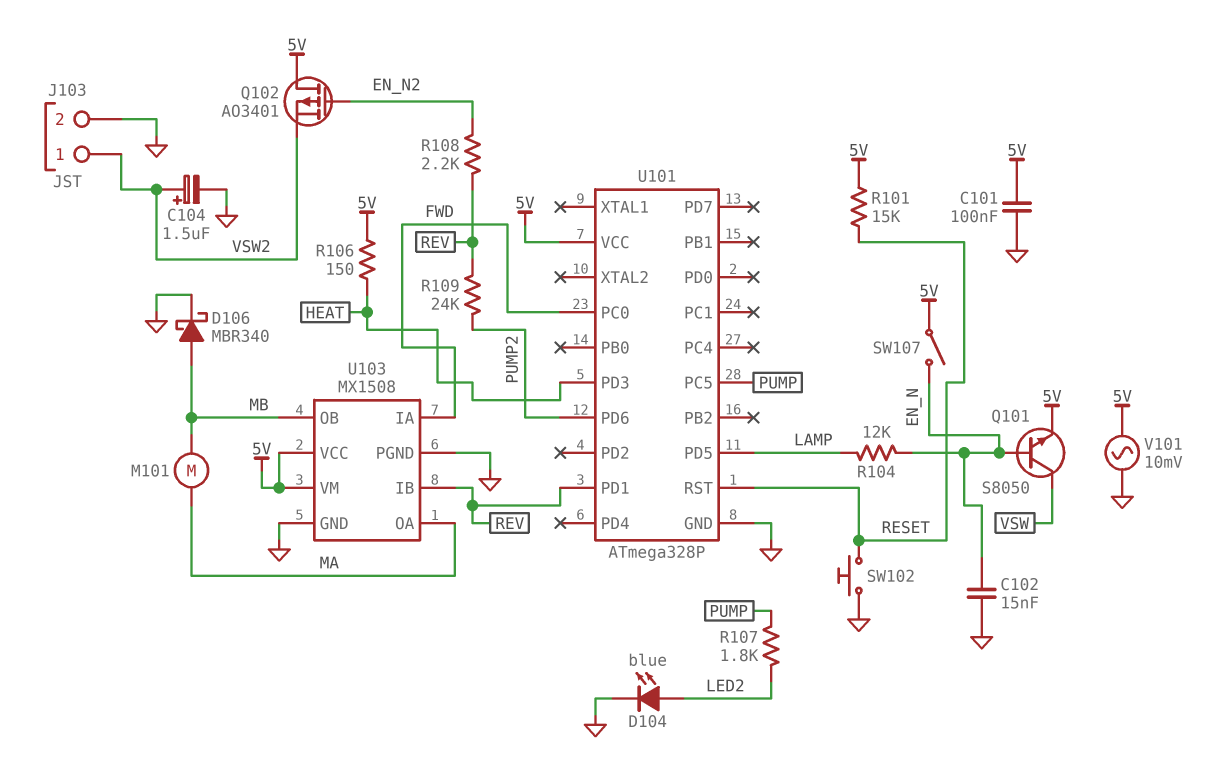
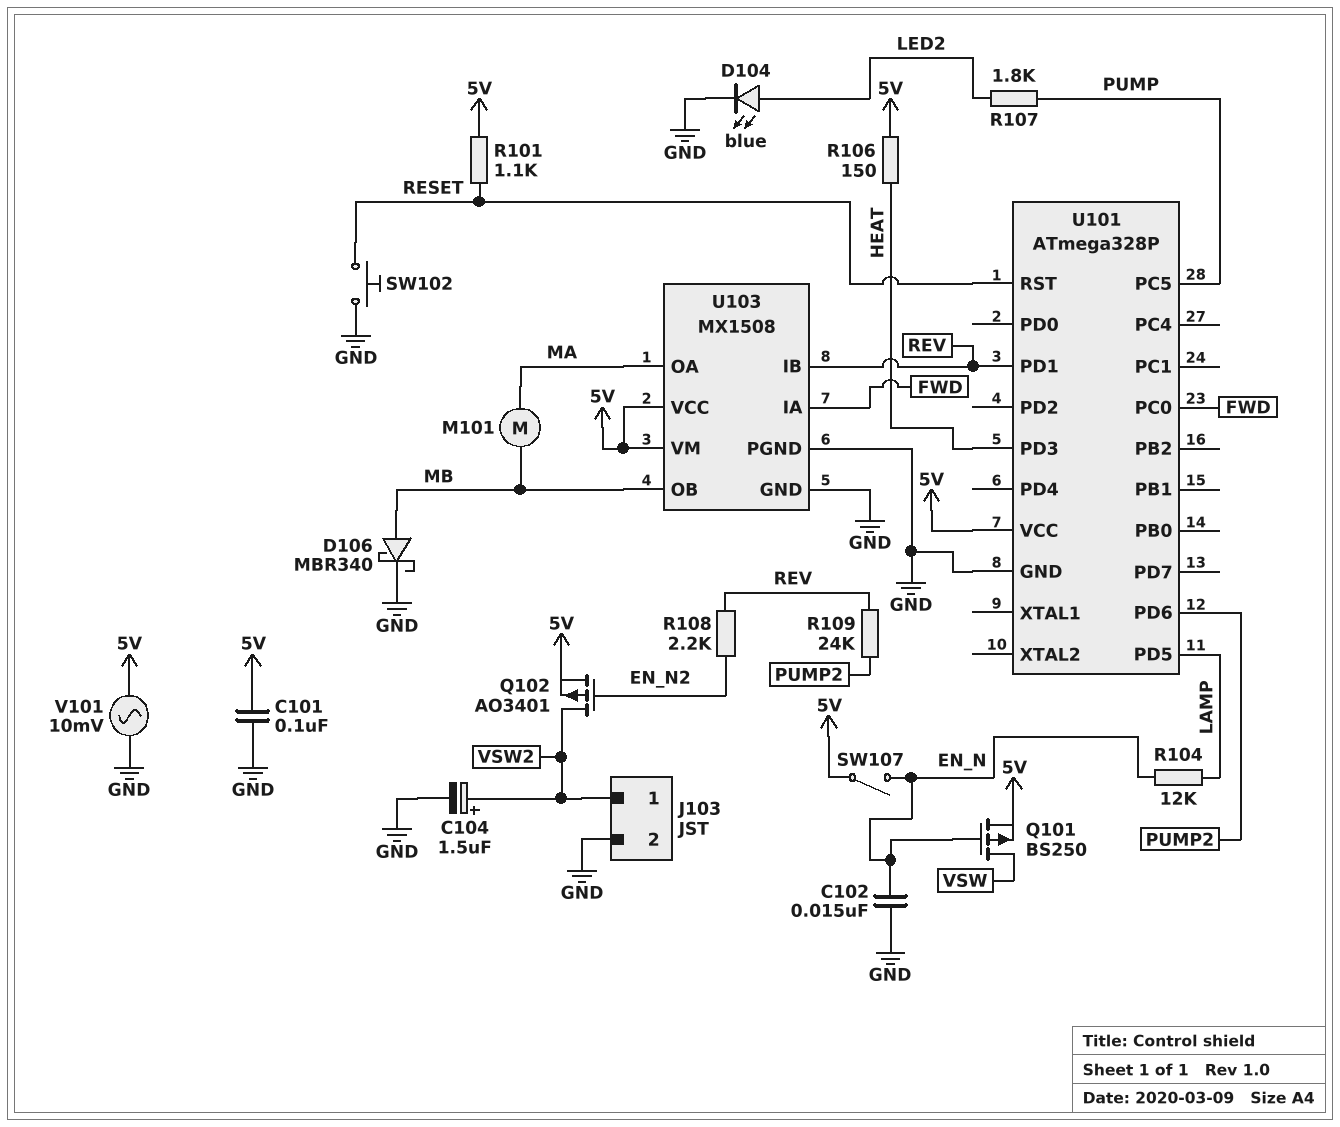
Q101: NPN S8050 (B EN_N, C VSW, E 5V) -> PMOS BS250 (G EN_N, D VSW, S 5V)
Q102: PMOS AO3401 (G EN_N2, D 5V, S VSW2) -> PMOS AO3401 (G EN_N2, D VSW2, S 5V)
R101: 15k (5V, RESET) -> 1.1k (5V, RESET)

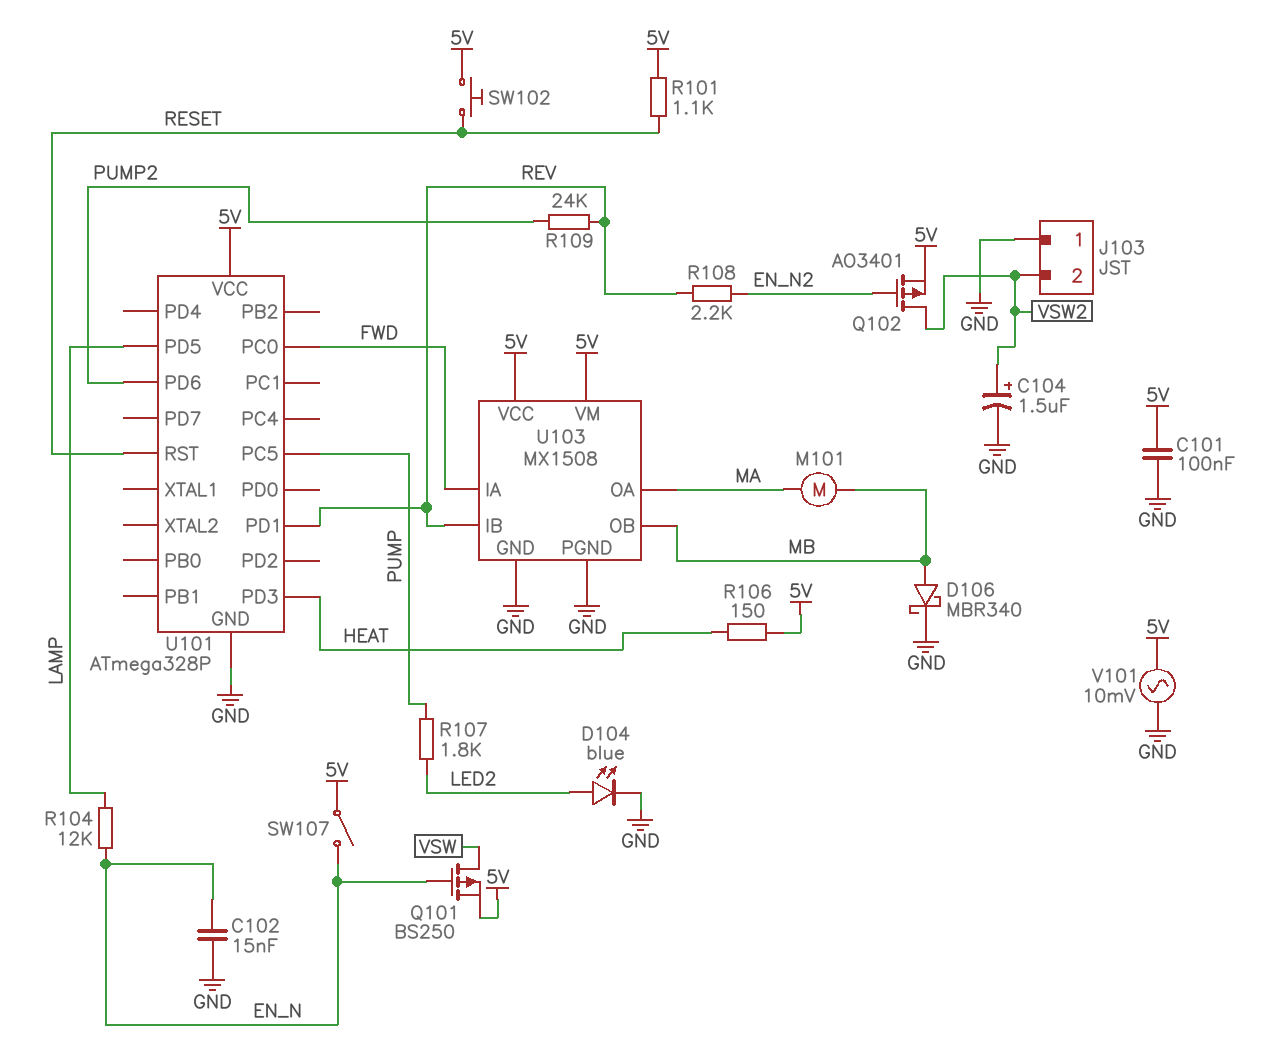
J103 pin 1: VSW2 -> GND
J103 pin 2: GND -> VSW2
SW102: button (GND, RESET) -> button (5V, RESET)

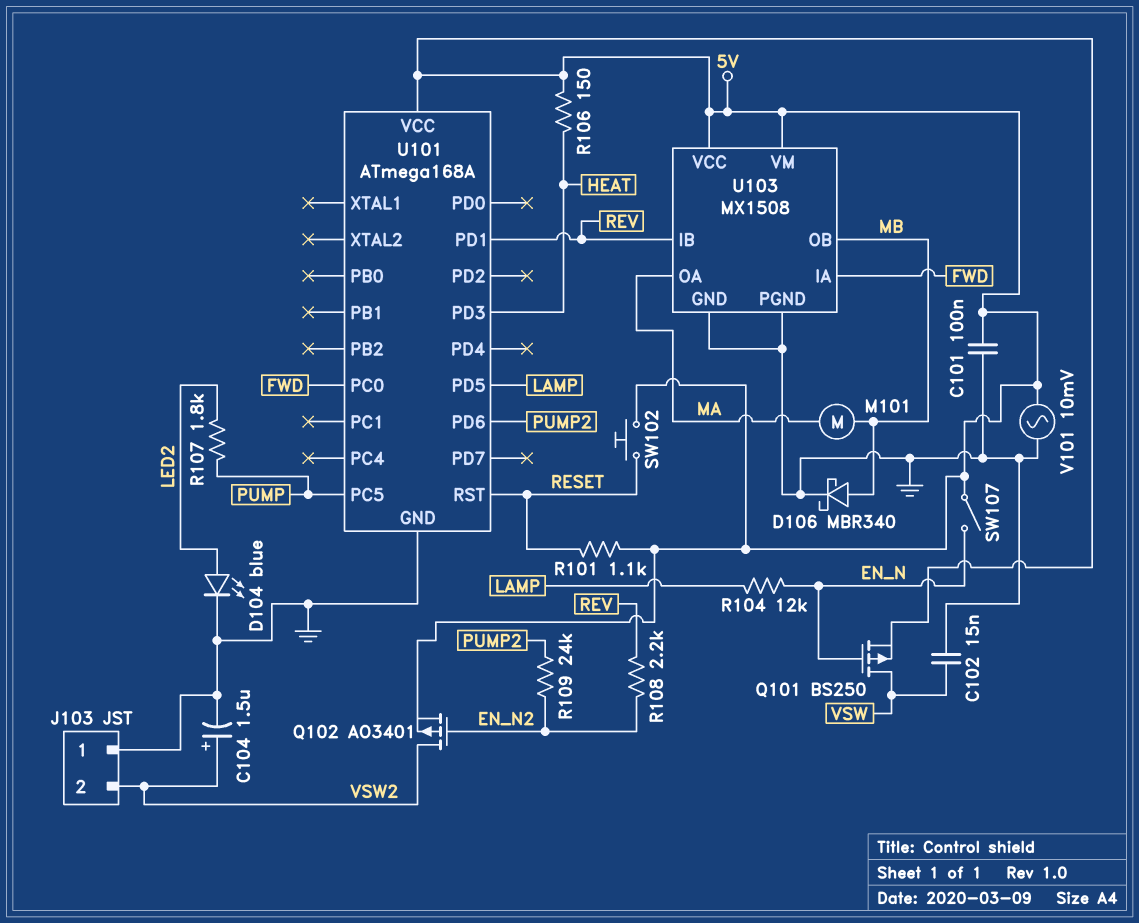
C102: 15nF (EN_N, GND) -> 15nF (GND, VSW)
R109: 24k (PUMP2, REV) -> 24k (EN_N2, PUMP2)
U101: ATmega328P -> ATmega168A

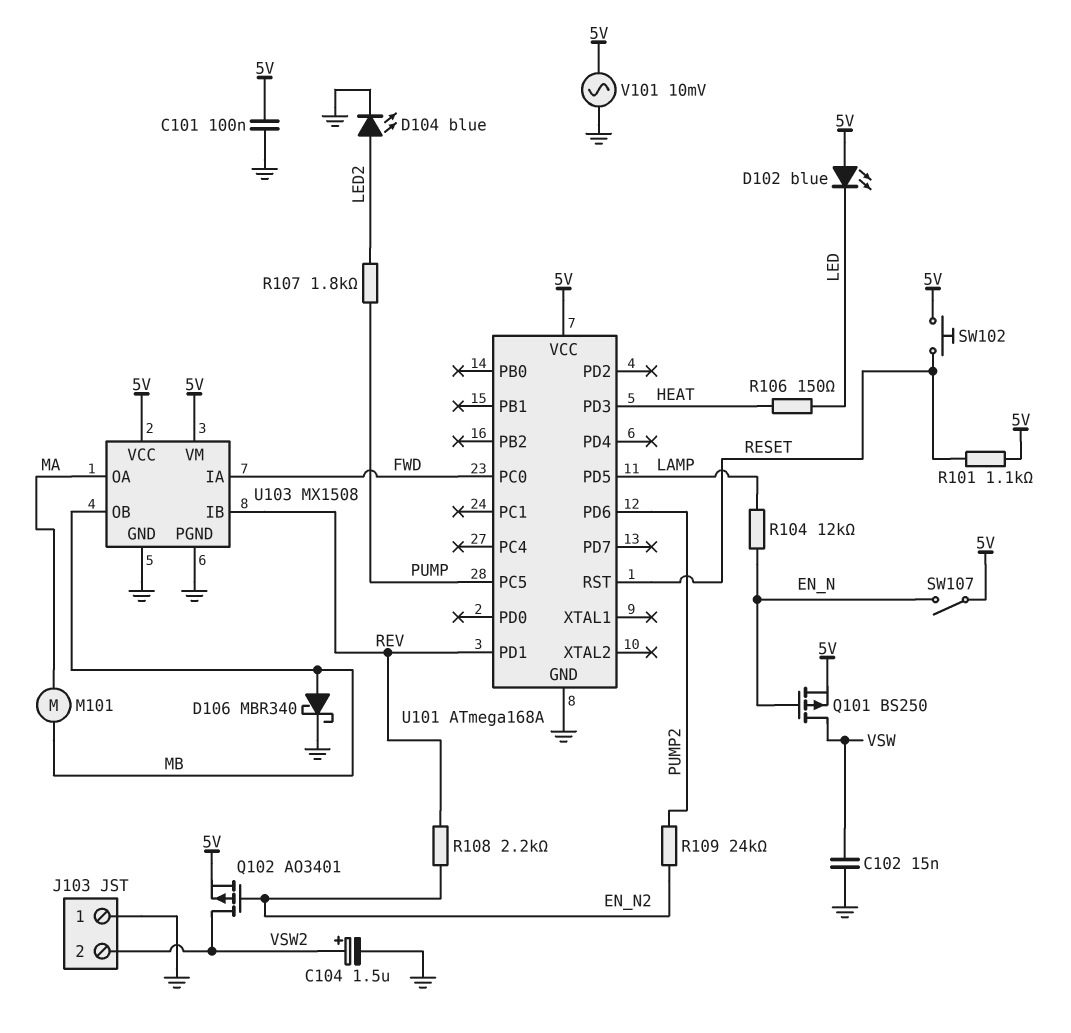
D102: none -> LED blue (A 5V, K LED)
R106: 150 (5V, HEAT) -> 150 (HEAT, LED)

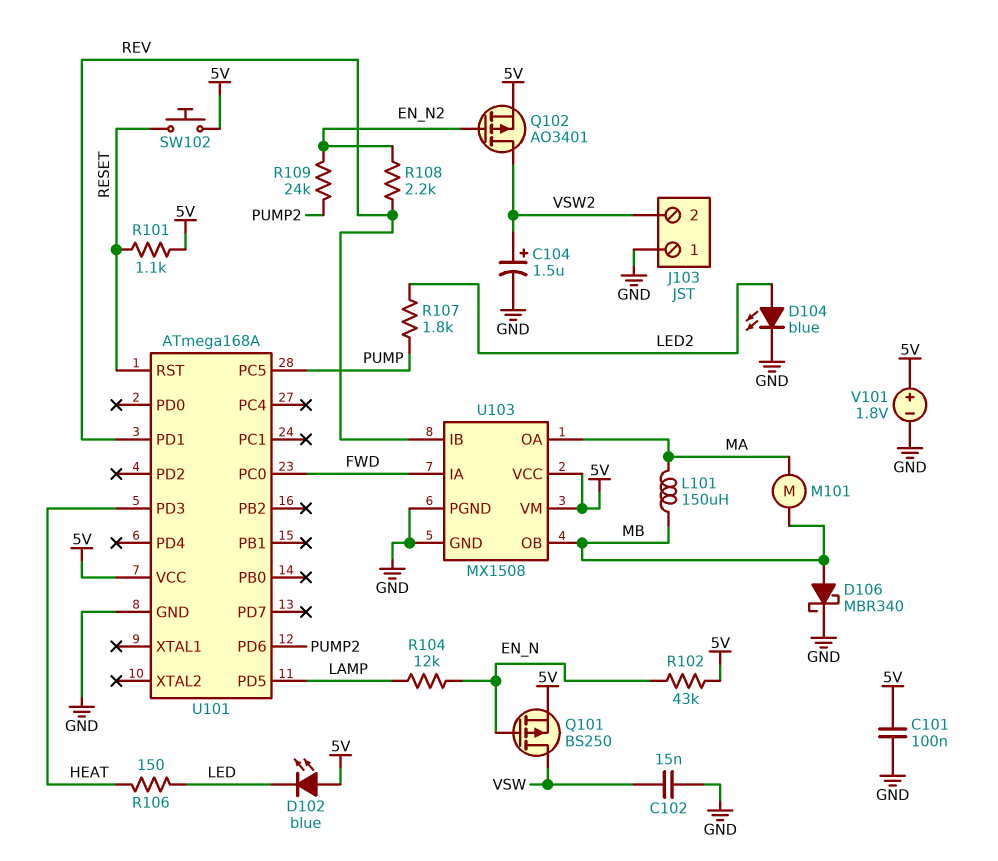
L101: none -> 150uH (MA, MB)
R102: none -> 43k (5V, EN_N)
SW107: switch (5V, EN_N) -> none
V101: AC 10mV (5V, GND) -> 1.8V (plus 5V, minus GND)

